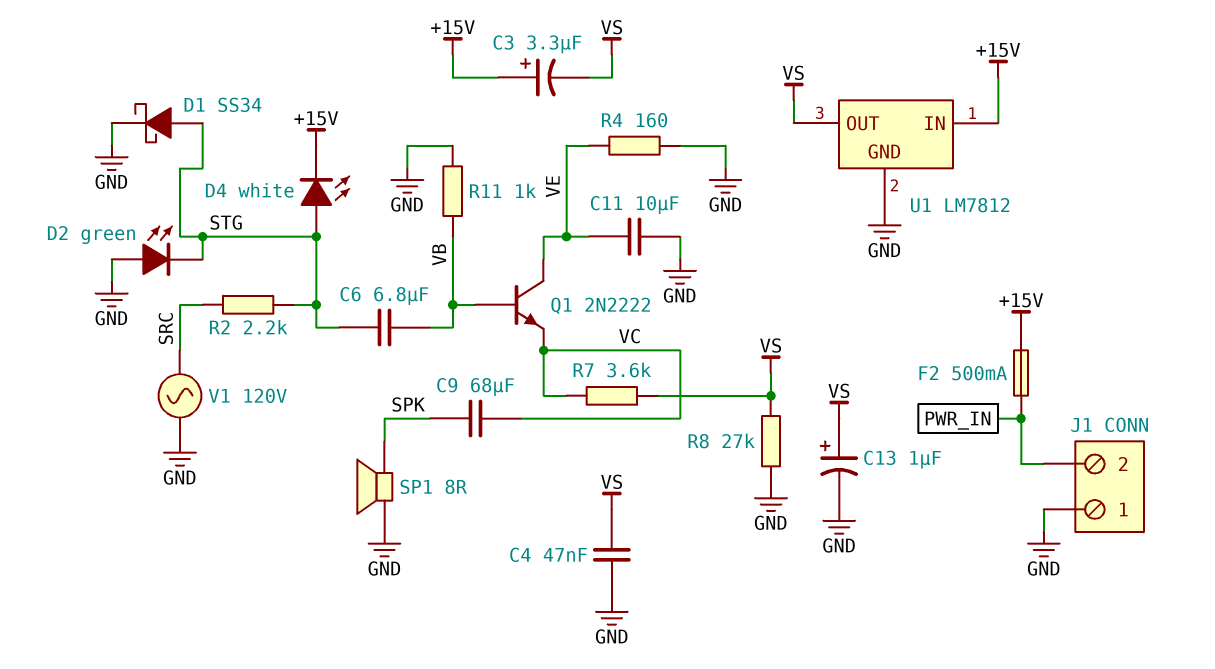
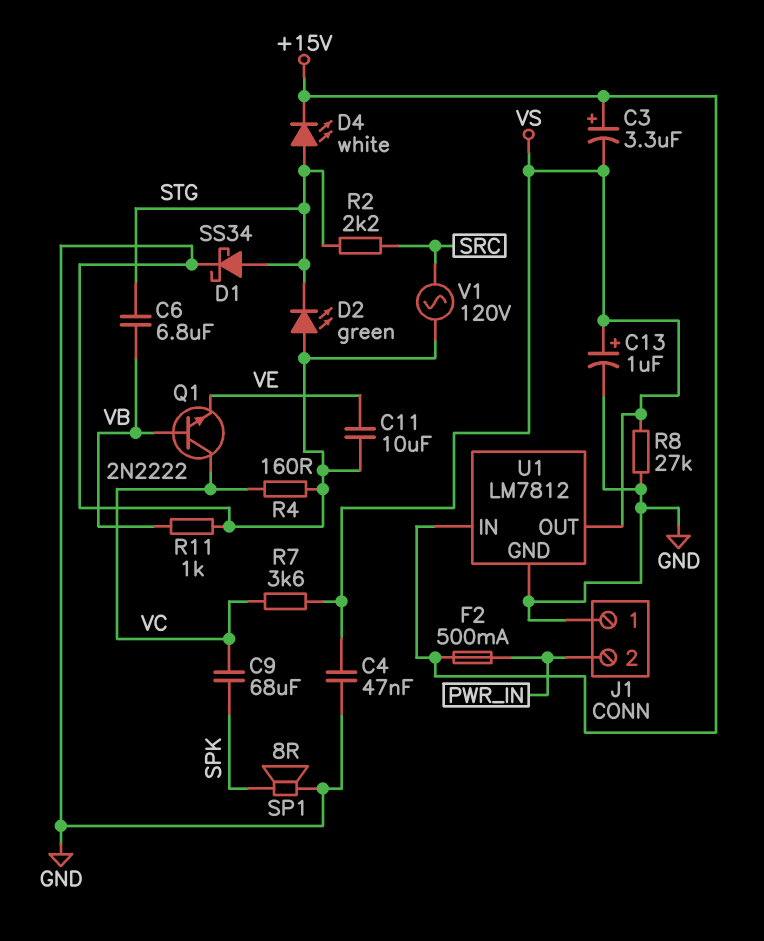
Q1: NPN 2N2222 (B VB, C VE, E VC) -> NPN 2N2222 (B VB, C VC, E VE)
R4: 160 (GND, VE) -> 160 (GND, VC)

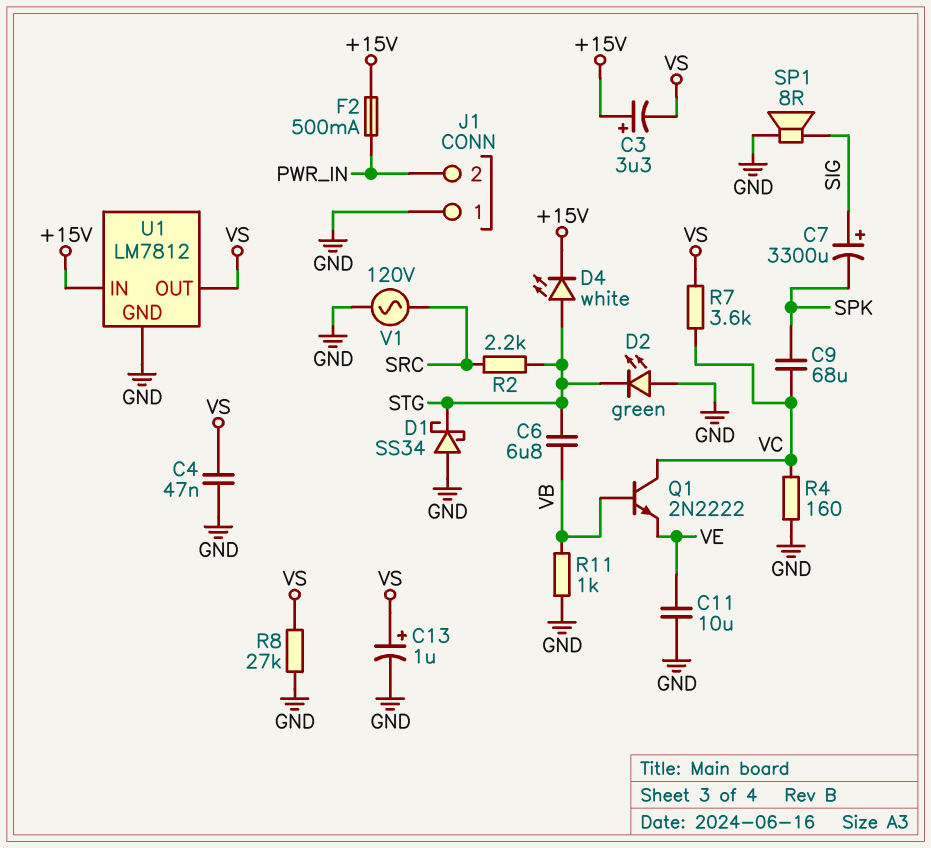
C7: none -> 3300uF (plus SIG, minus SPK)
D1: schottky SS34 (A STG, K GND) -> schottky SS34 (A GND, K STG)
SP1: speaker 8R (GND, SPK) -> speaker 8R (GND, SIG)

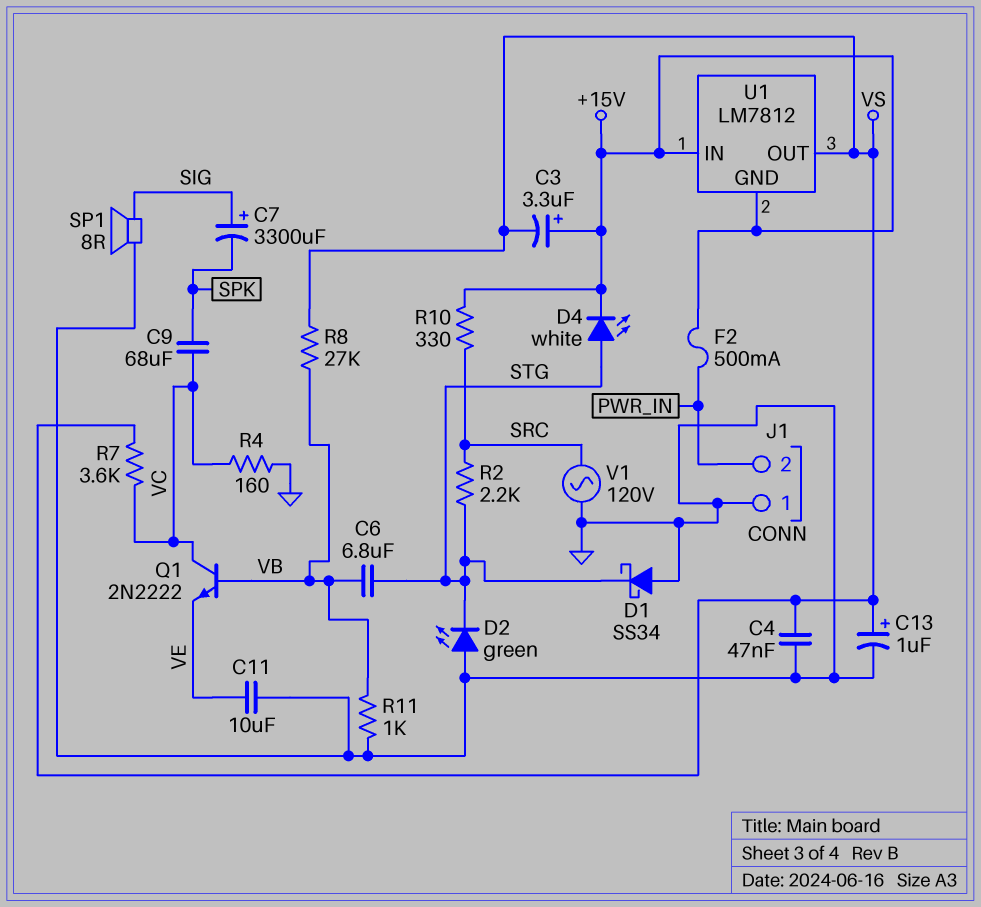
R8: 27k (GND, VS) -> 27k (VB, VS)
R10: none -> 330 (+15V, SRC)
U1 pin GND: GND -> +15V

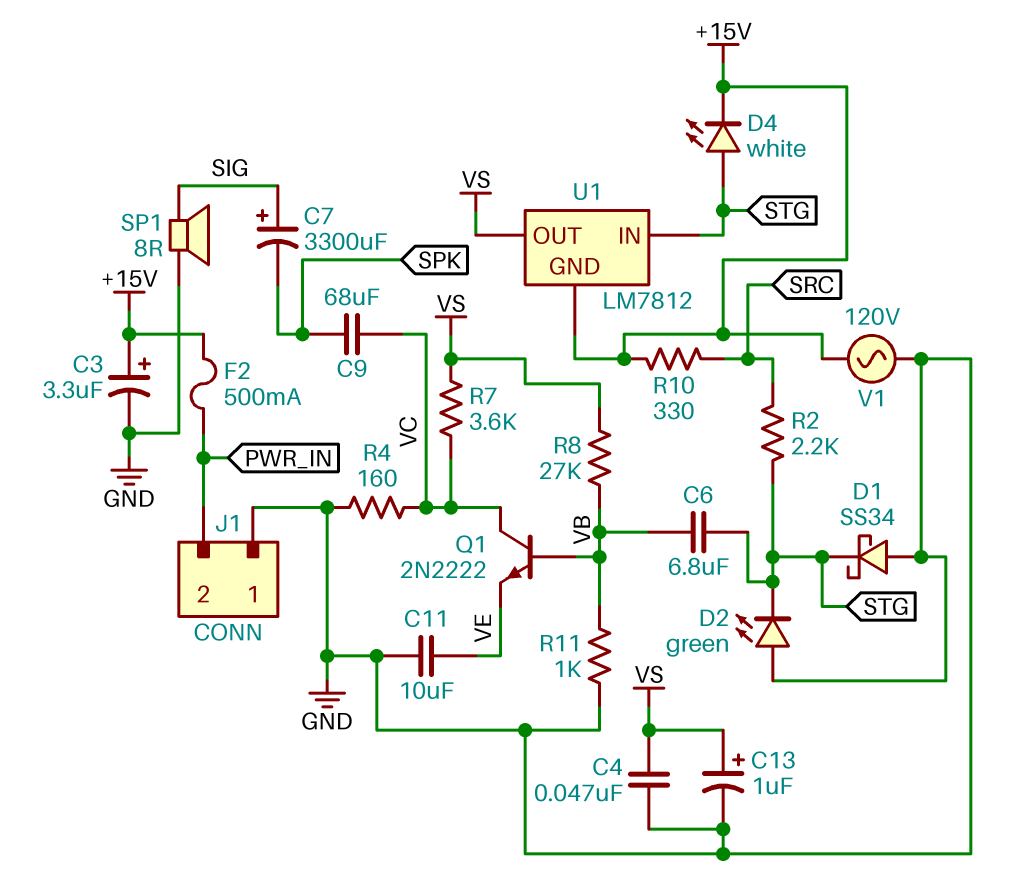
C3: 3.3uF (plus +15V, minus VS) -> 3.3uF (plus +15V, minus GND)
U1 pin IN: +15V -> STG
V1: AC 120V (GND, SRC) -> AC 120V (+15V, GND)

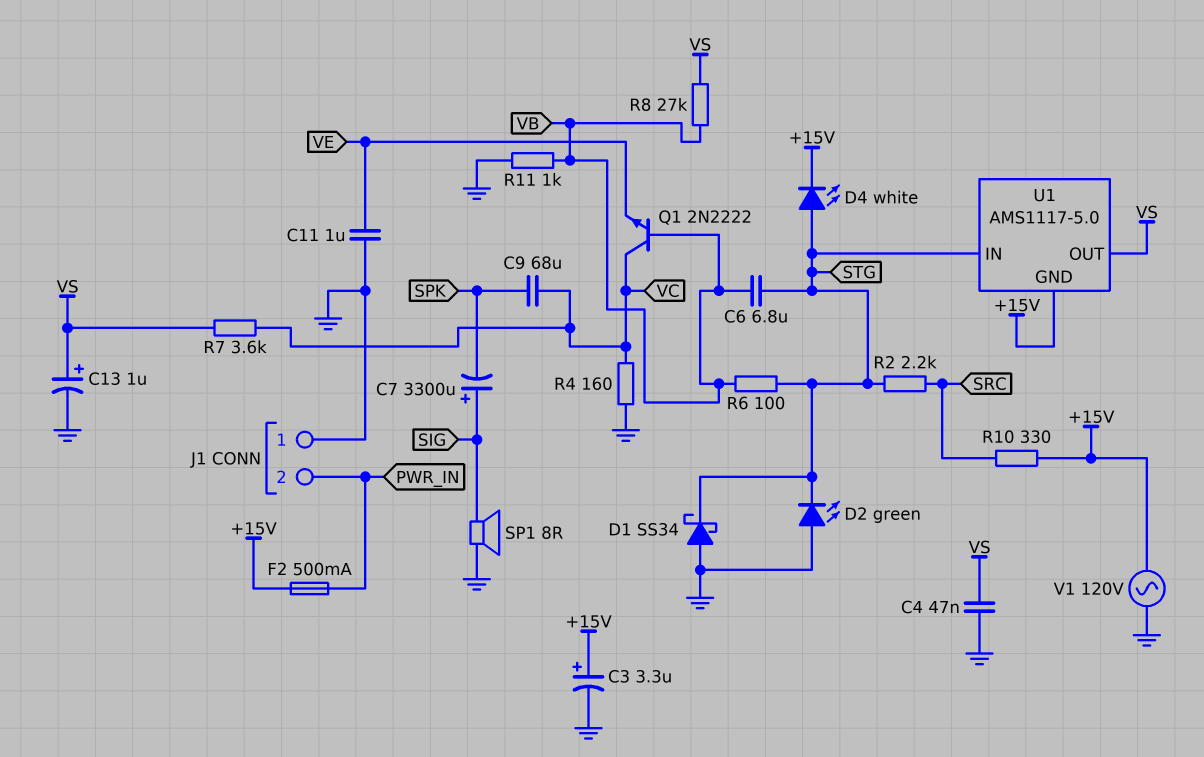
C11: 10uF (GND, VE) -> 1uF (GND, VE)
R6: none -> 100 (STG, VB)
U1: LM7812 -> AMS1117-5.0

